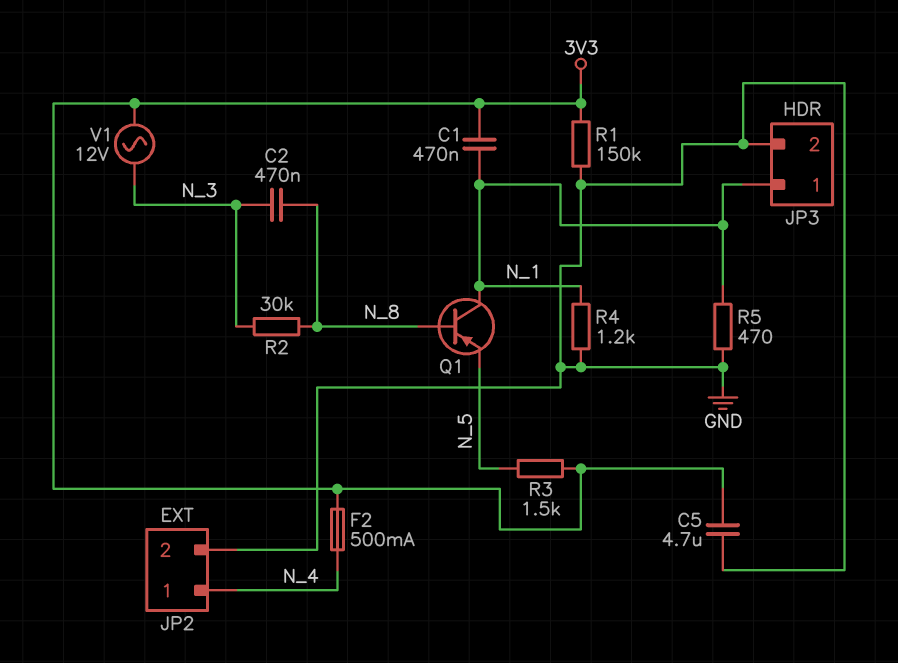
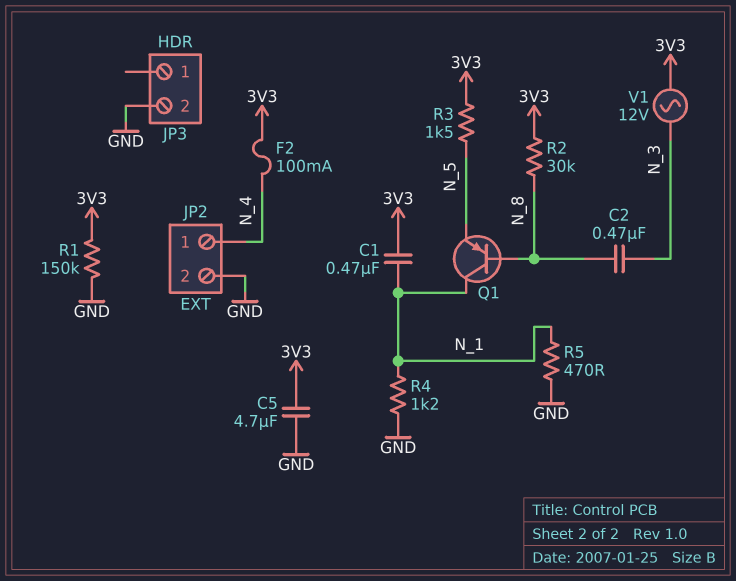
F2: 500mA (3V3, N_4) -> 100mA (3V3, N_4)
JP3 pin 1: N_1 -> none
R2: 30k (N_3, N_8) -> 30k (3V3, N_8)

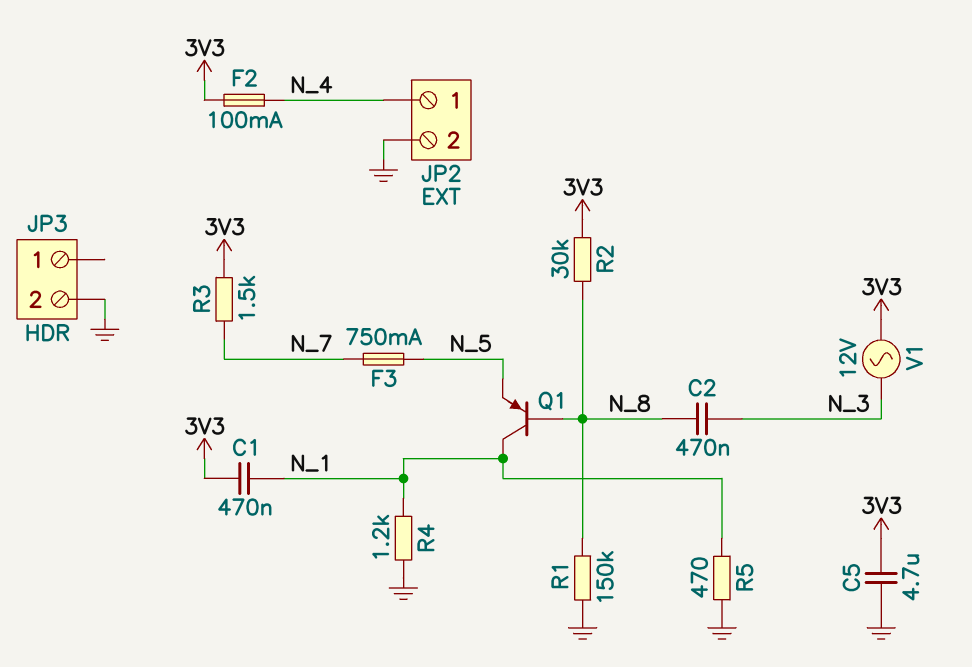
F3: none -> 750mA (N_5, N_7)
R1: 150k (3V3, GND) -> 150k (GND, N_8)
R3: 1.5k (3V3, N_5) -> 1.5k (3V3, N_7)

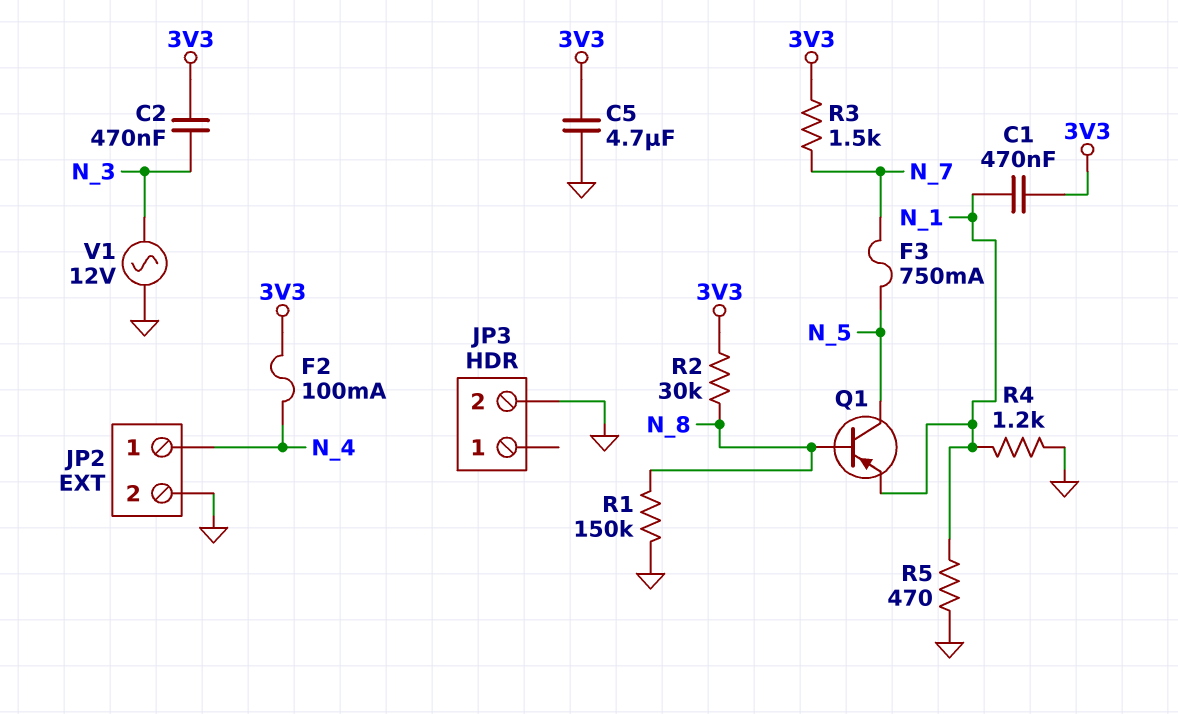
C2: 470nF (N_3, N_8) -> 470nF (3V3, N_3)
Q1: PNP (B N_8, C N_1, E N_5) -> PNP (B N_8, C N_5, E N_1)
V1: AC 12V (3V3, N_3) -> AC 12V (GND, N_3)

